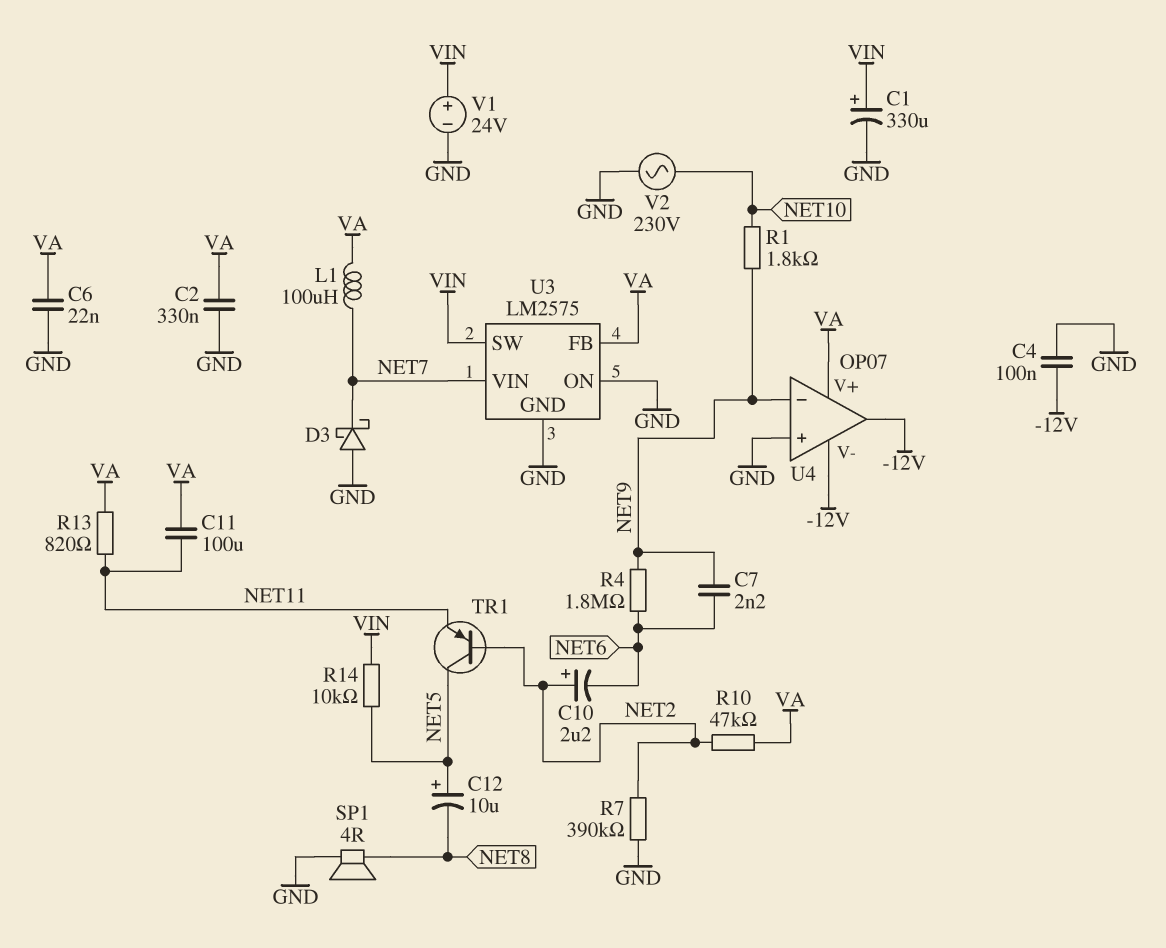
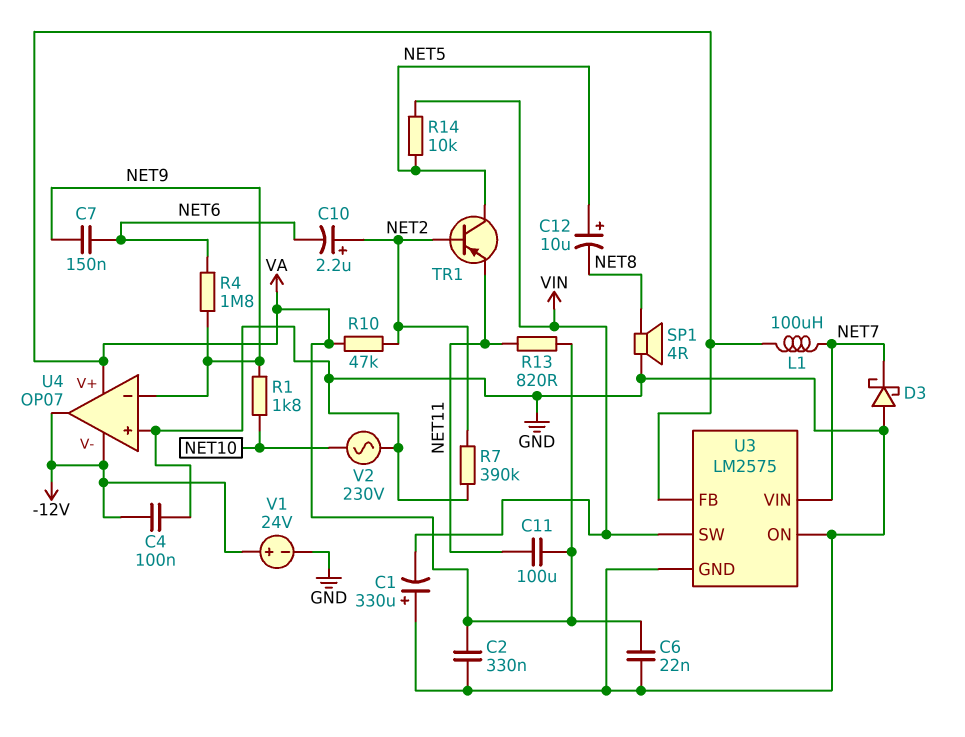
C1: 330uF (plus VIN, minus GND) -> 330uF (plus GND, minus VIN)
C7: 2.2nF (NET6, NET9) -> 150nF (NET6, NET9)
V1: 24V (plus VIN, minus GND) -> 24V (plus -12V, minus GND)

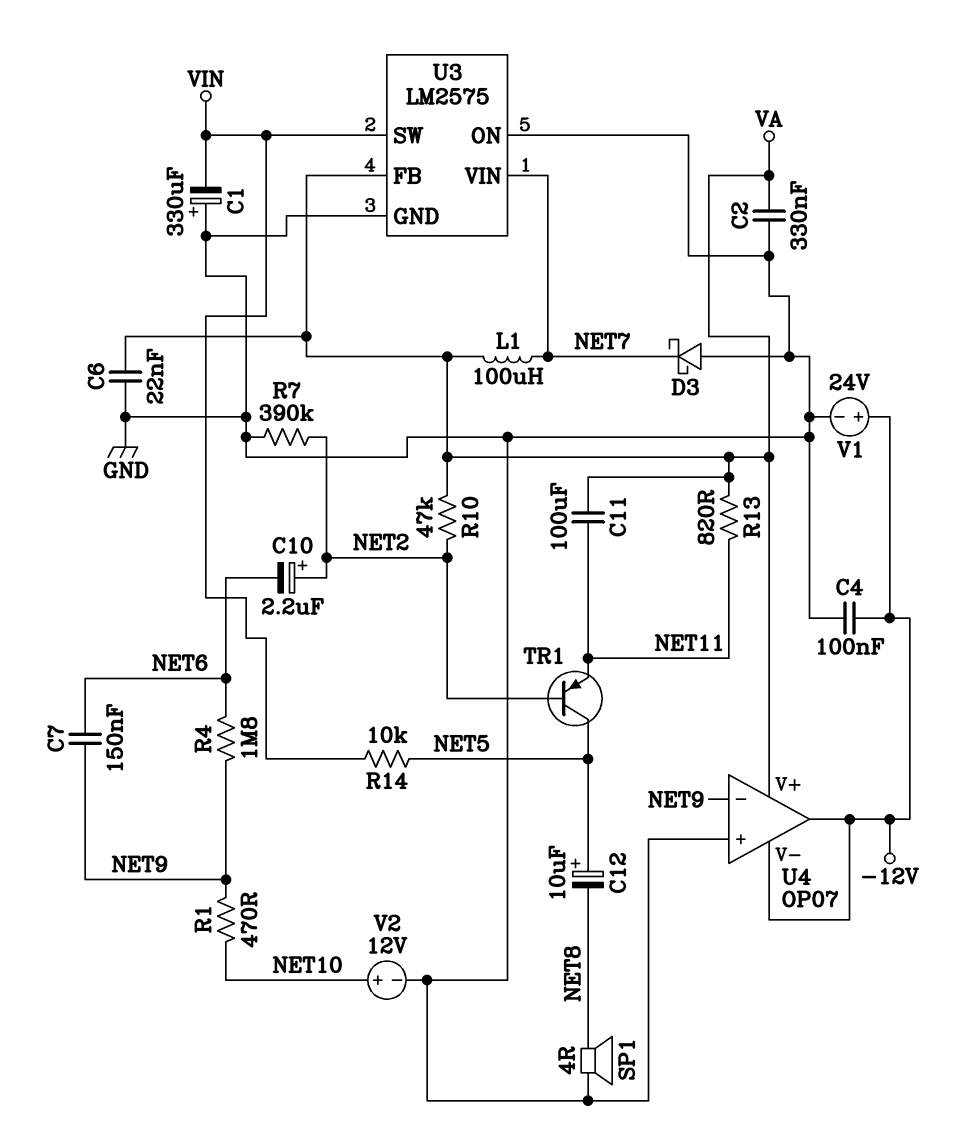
R1: 1.8k (NET9, NET10) -> 470 (NET9, NET10)
V2: AC 230V (GND, NET10) -> 12V (plus NET10, minus GND)

